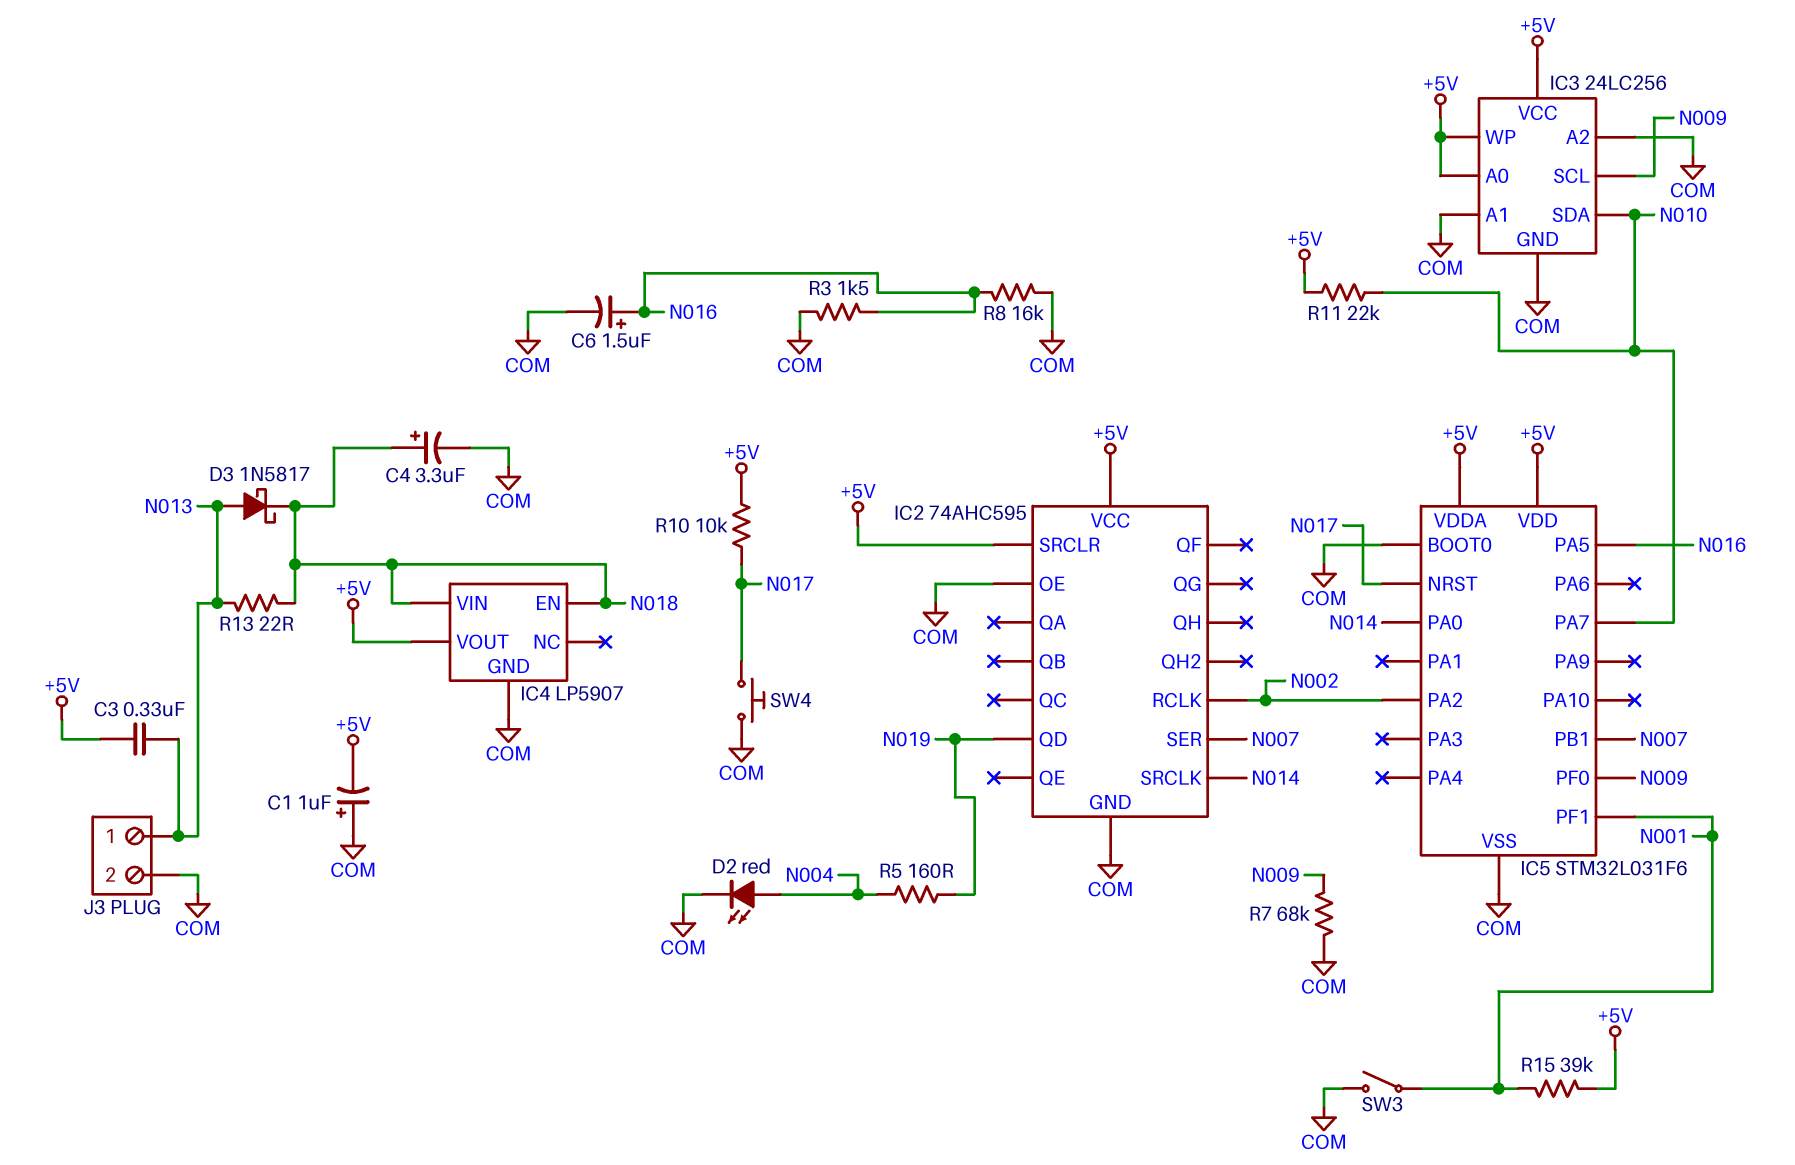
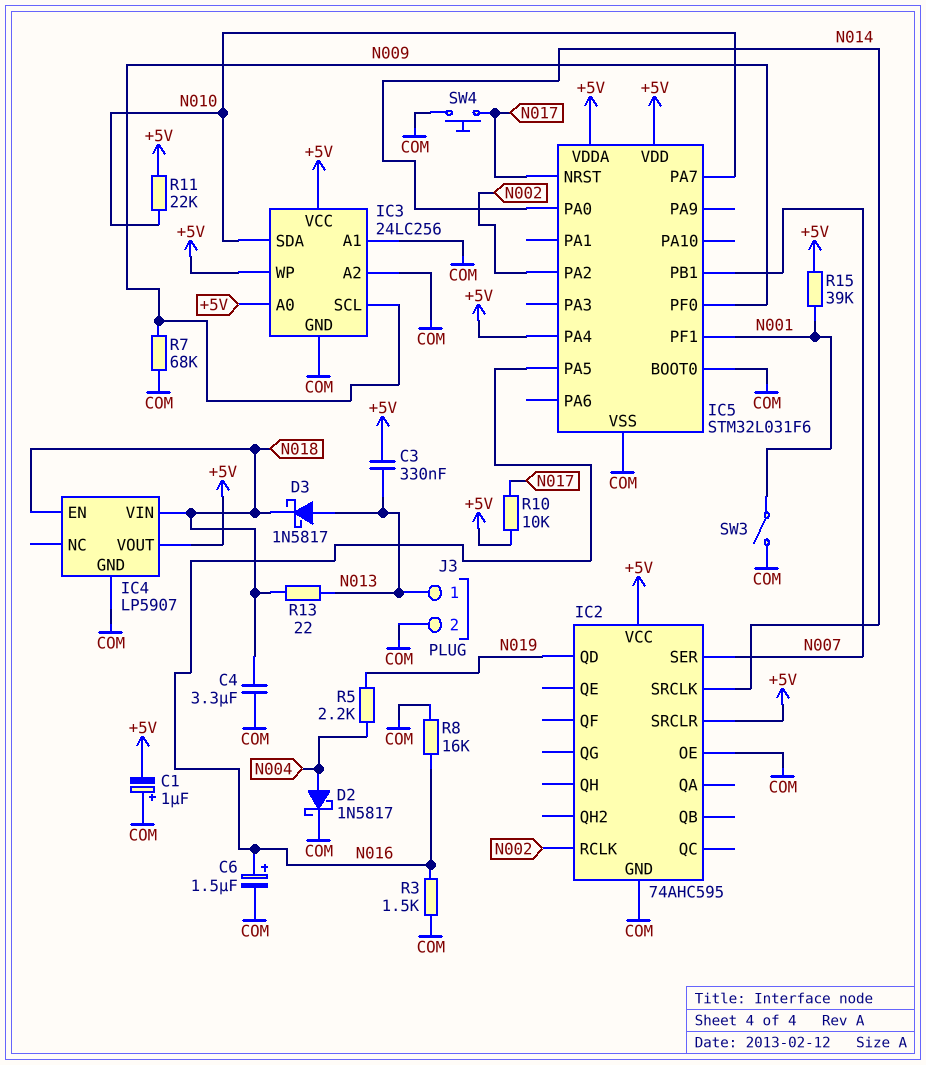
C4: 3.3uF (plus N018, minus COM) -> 3.3uF (COM, N018)
D2: LED red (A N004, K COM) -> schottky 1N5817 (A N004, K COM)
IC5 pin PA4: none -> +5V
R5: 160 (N004, N019) -> 2.2k (N004, N019)

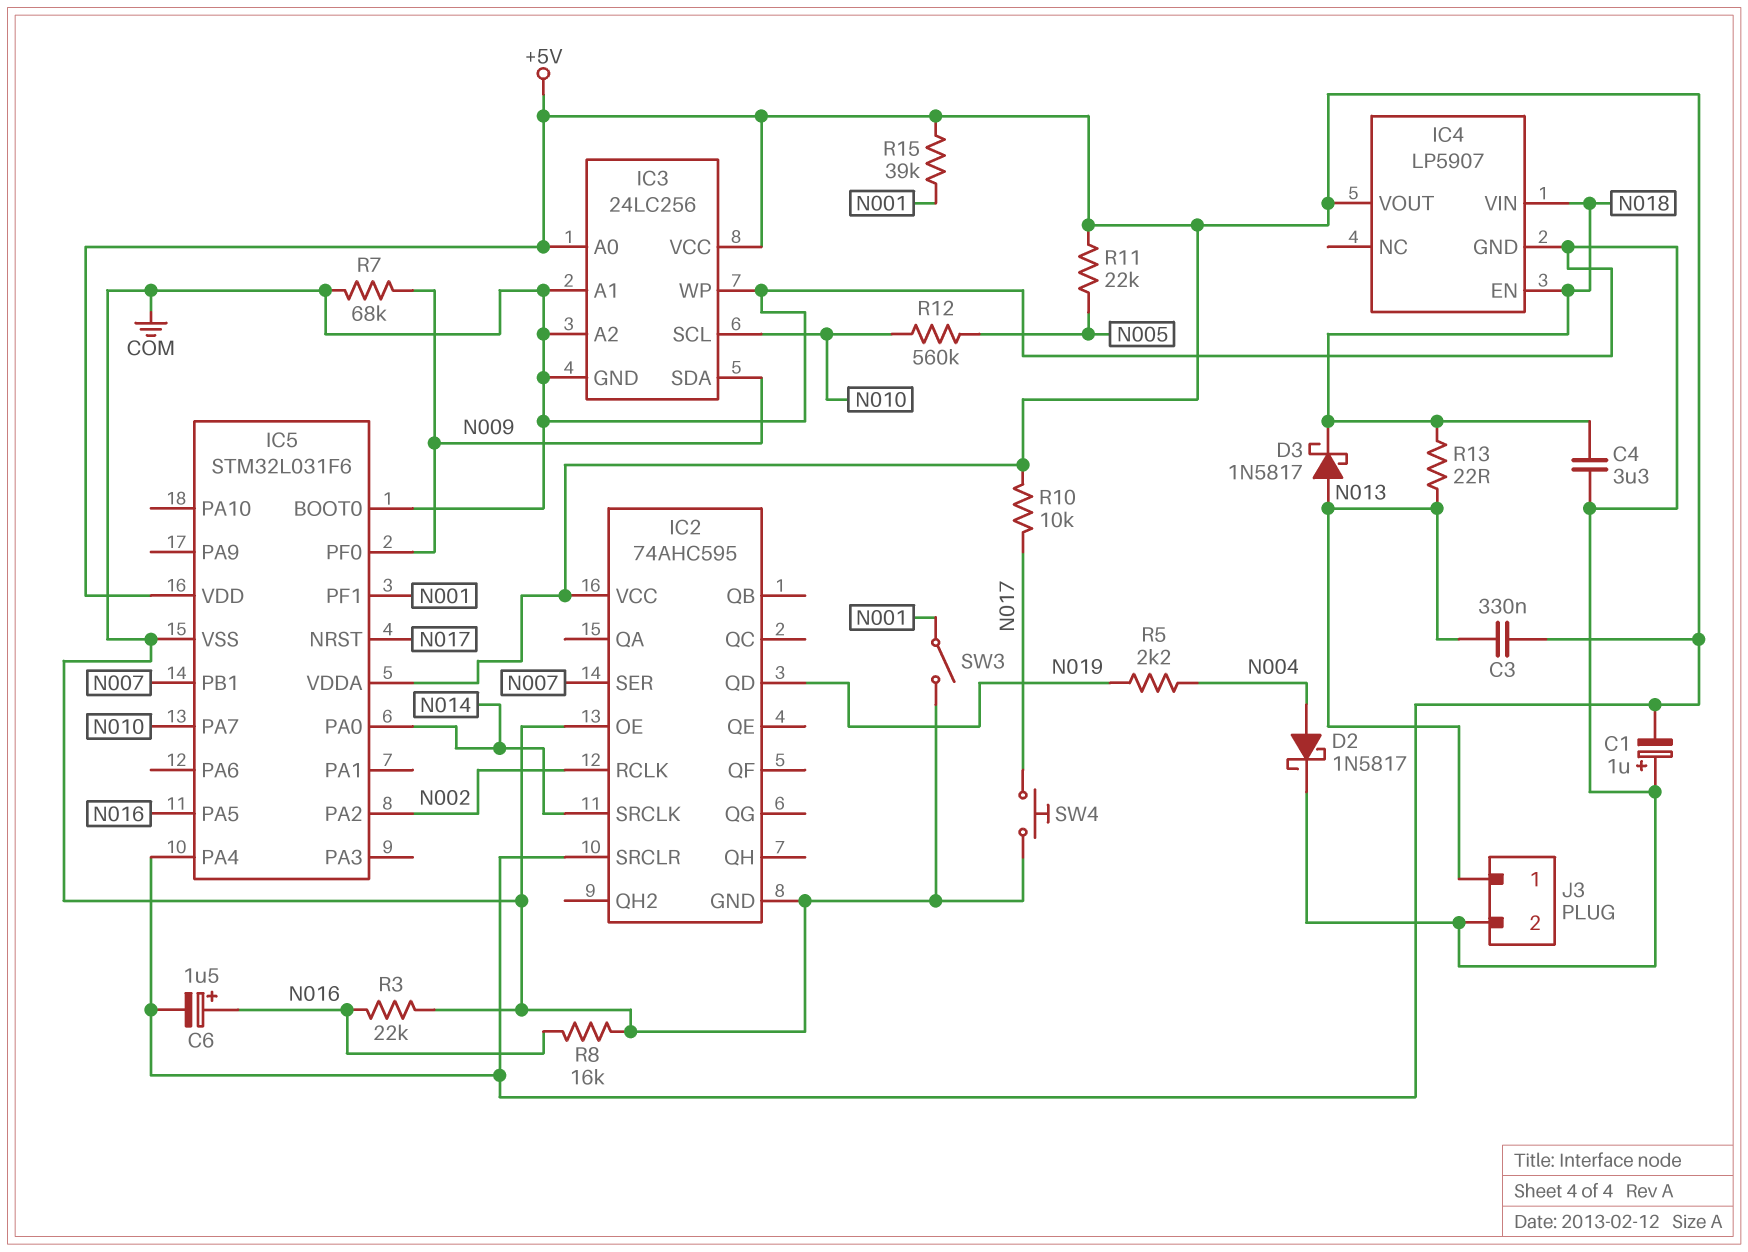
C6: 1.5uF (plus N016, minus COM) -> 1.5uF (plus N016, minus +5V)
IC3 pin SCL: N009 -> N010
IC3 pin SDA: N010 -> N009
IC3 pin WP: +5V -> COM
R3: 1.5k (COM, N016) -> 22k (COM, N016)
R11: 22k (+5V, N010) -> 22k (+5V, N005)
R12: none -> 560k (N005, N010)

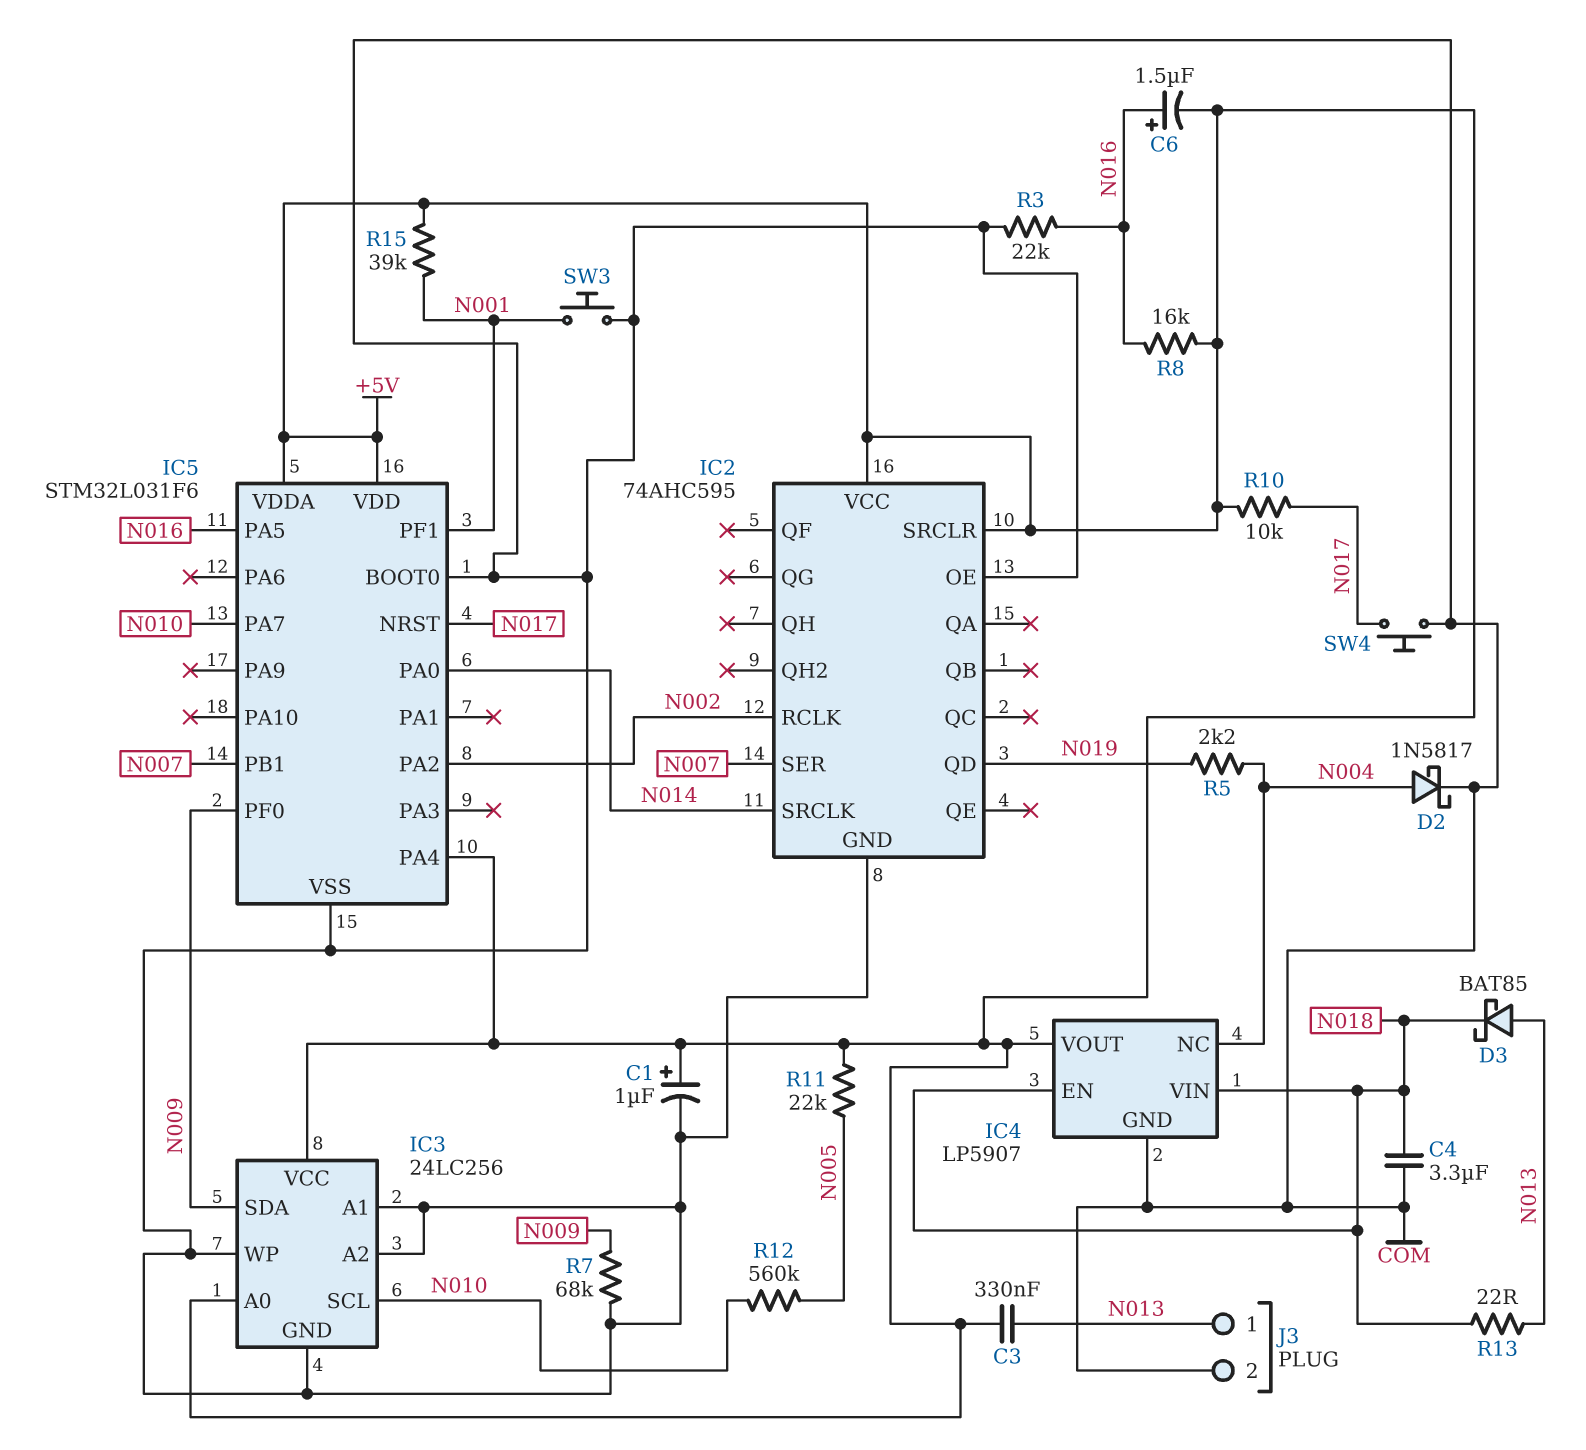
C1: 1uF (plus COM, minus +5V) -> 1uF (plus +5V, minus COM)
D3: schottky 1N5817 (A N013, K N018) -> schottky BAT85 (A N013, K N018)
IC4 pin NC: none -> N004
R8: 16k (COM, N016) -> 16k (+5V, N016)
SW3: switch (COM, N001) -> button (COM, N001)

